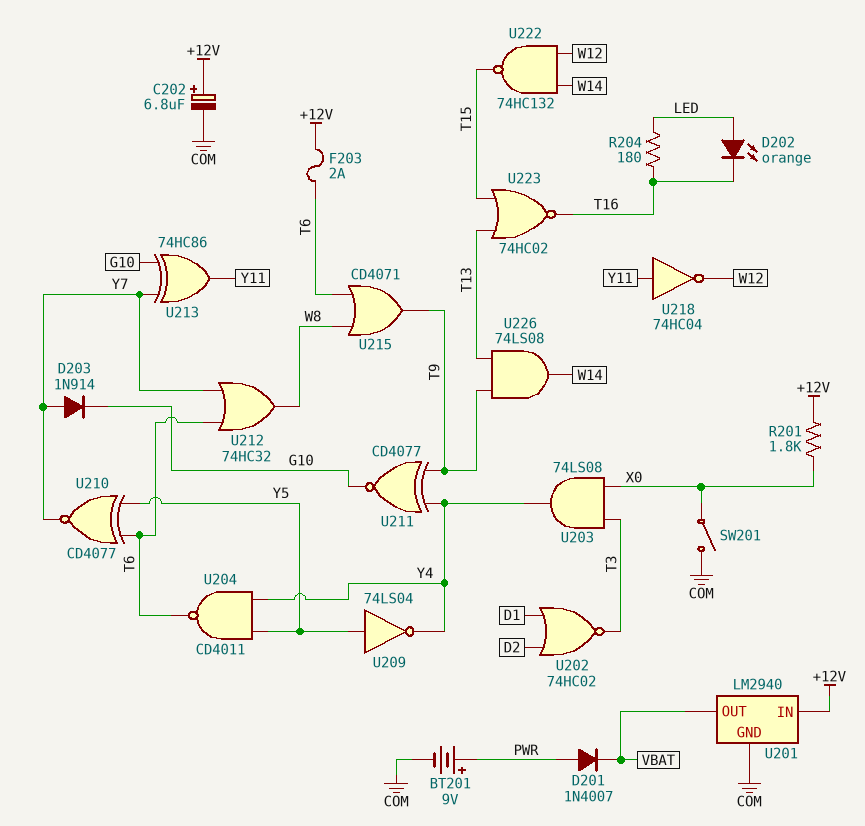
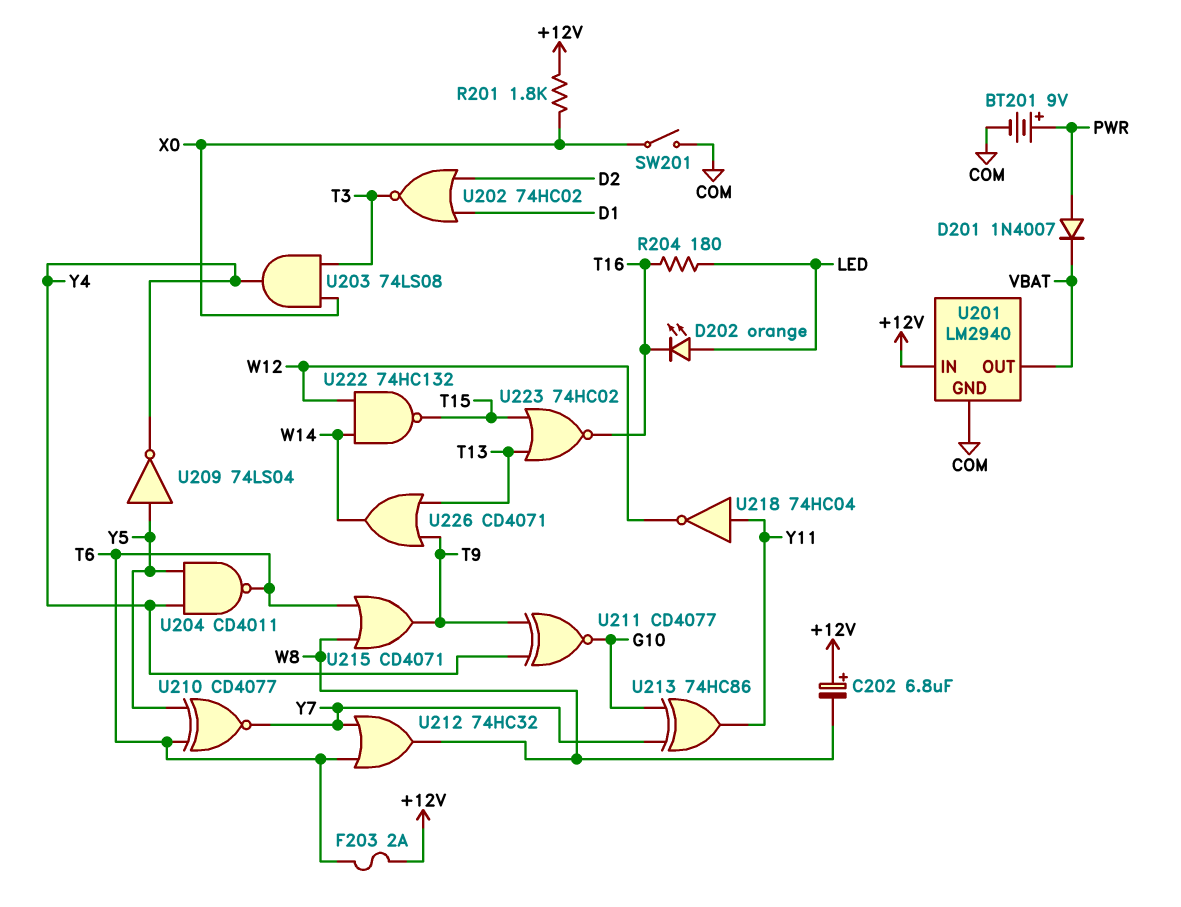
C202: 6.8uF (plus +12V, minus COM) -> 6.8uF (plus +12V, minus W8)
D203: diode 1N914 (A Y7, K G10) -> none
U226: AND 74LS08 (in T9, in T13, out W14) -> OR CD4071 (in T9, in T13, out W14)

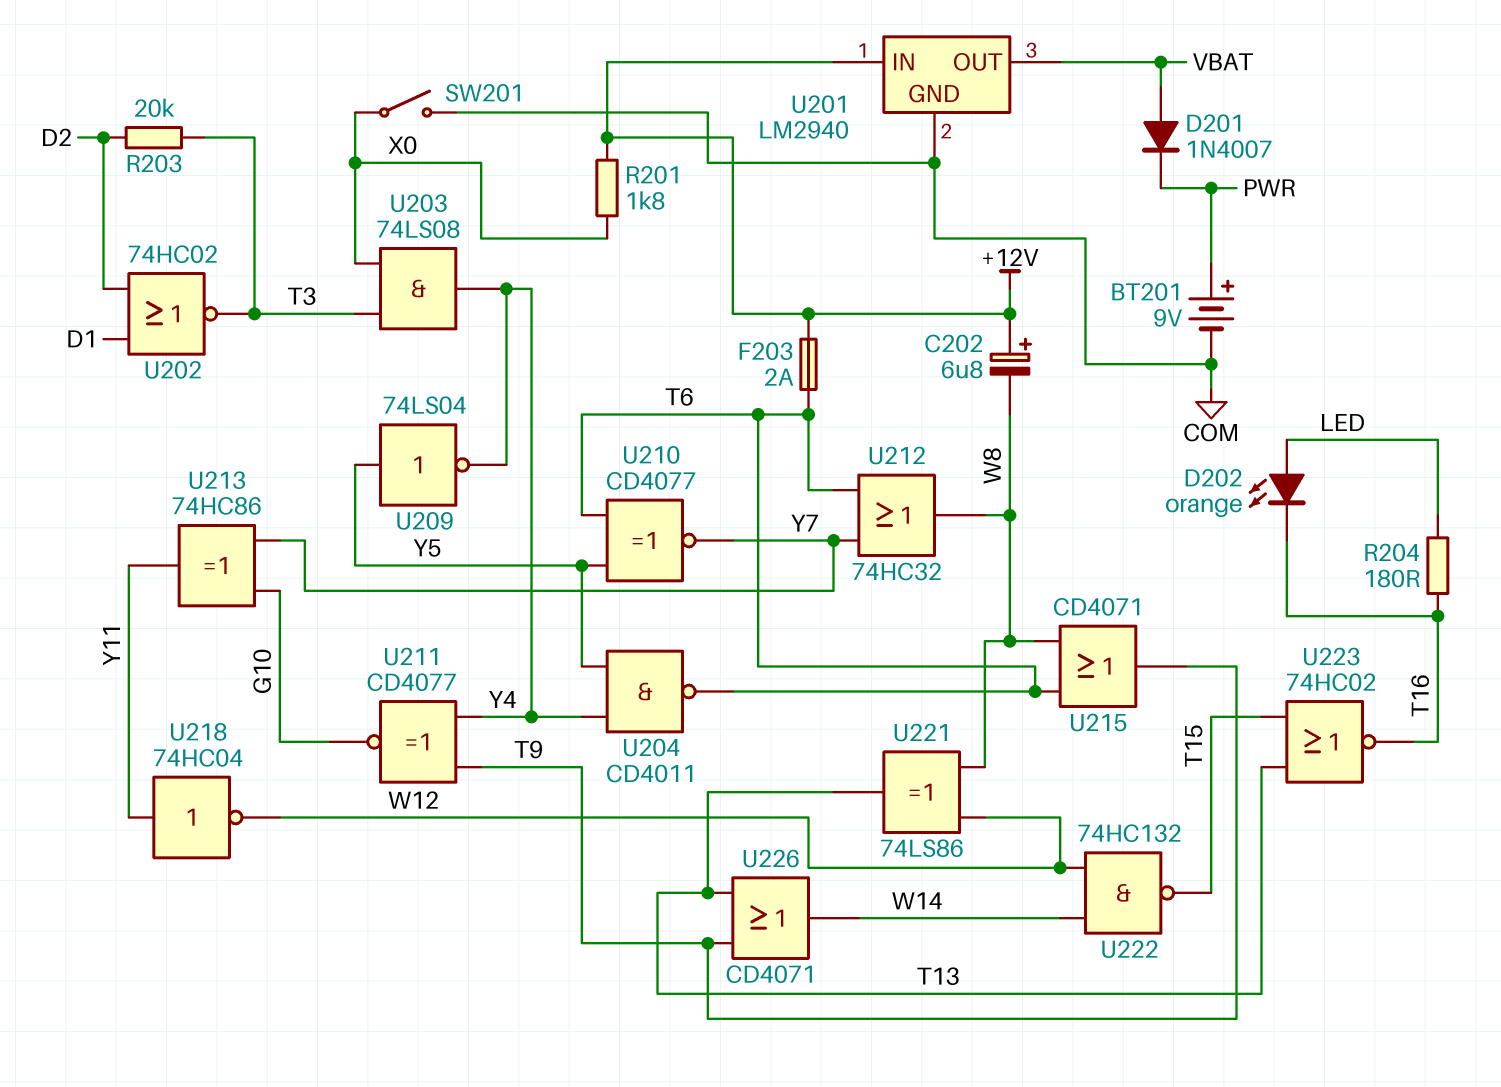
D201: diode 1N4007 (A PWR, K VBAT) -> diode 1N4007 (A VBAT, K PWR)
R203: none -> 20k (D2, T3)
U221: none -> XOR 74LS86 (in W8, in W12, out T13)

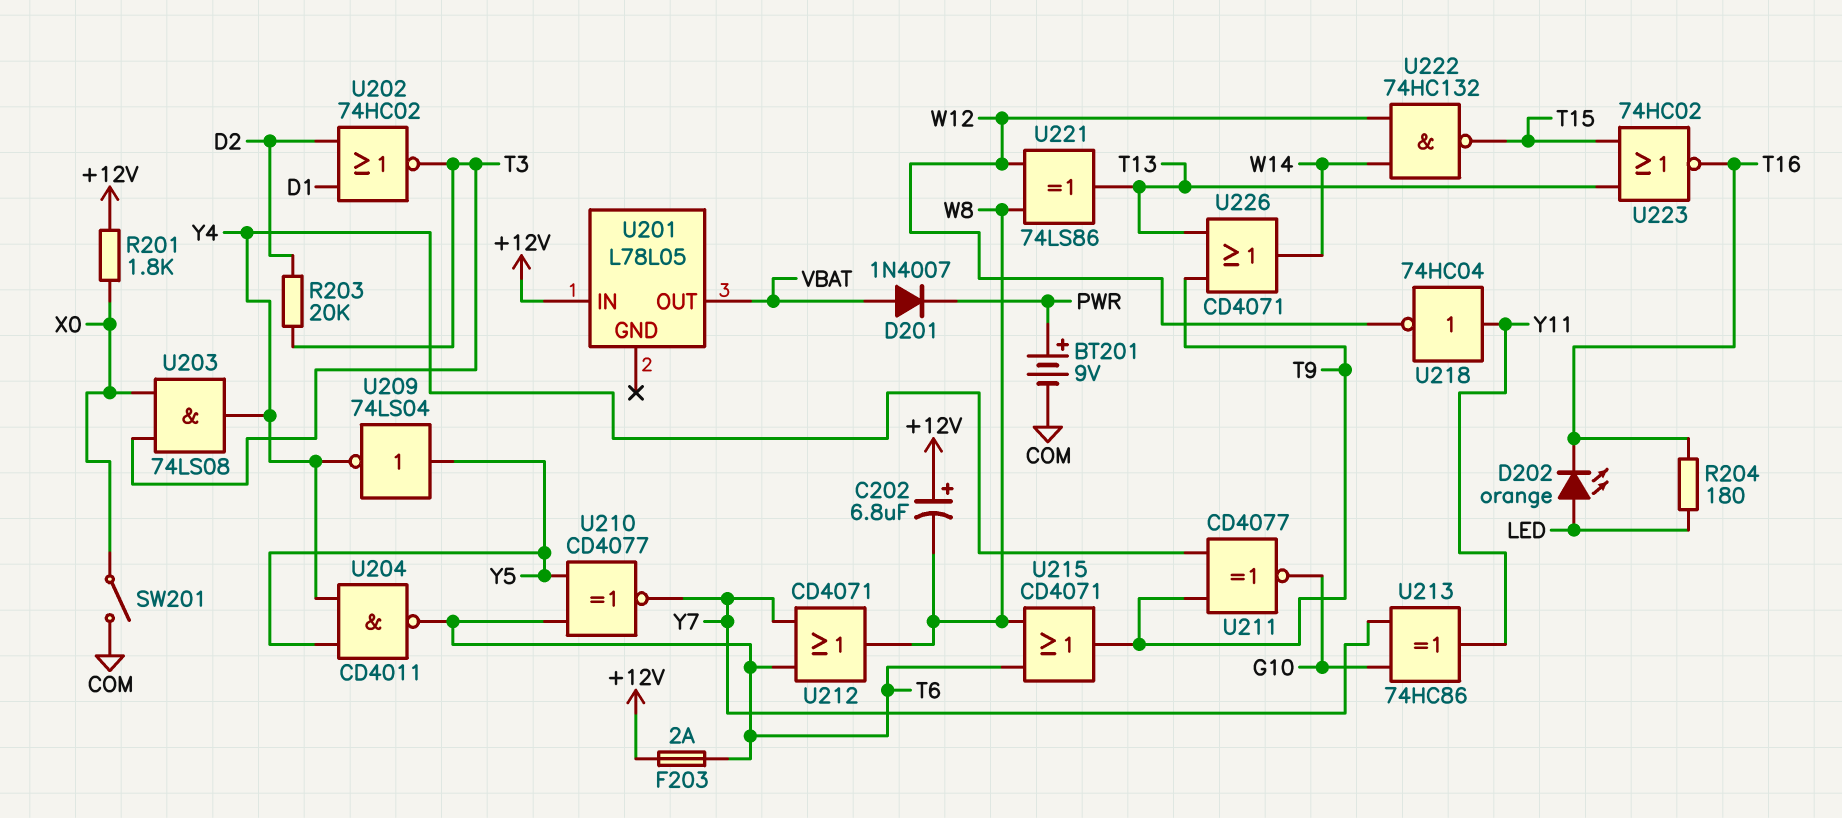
U201: LM2940 -> L78L05
U201 pin GND: COM -> none
U212: OR 74HC32 (in T6, in Y7, out W8) -> OR CD4071 (in T6, in Y7, out W8)

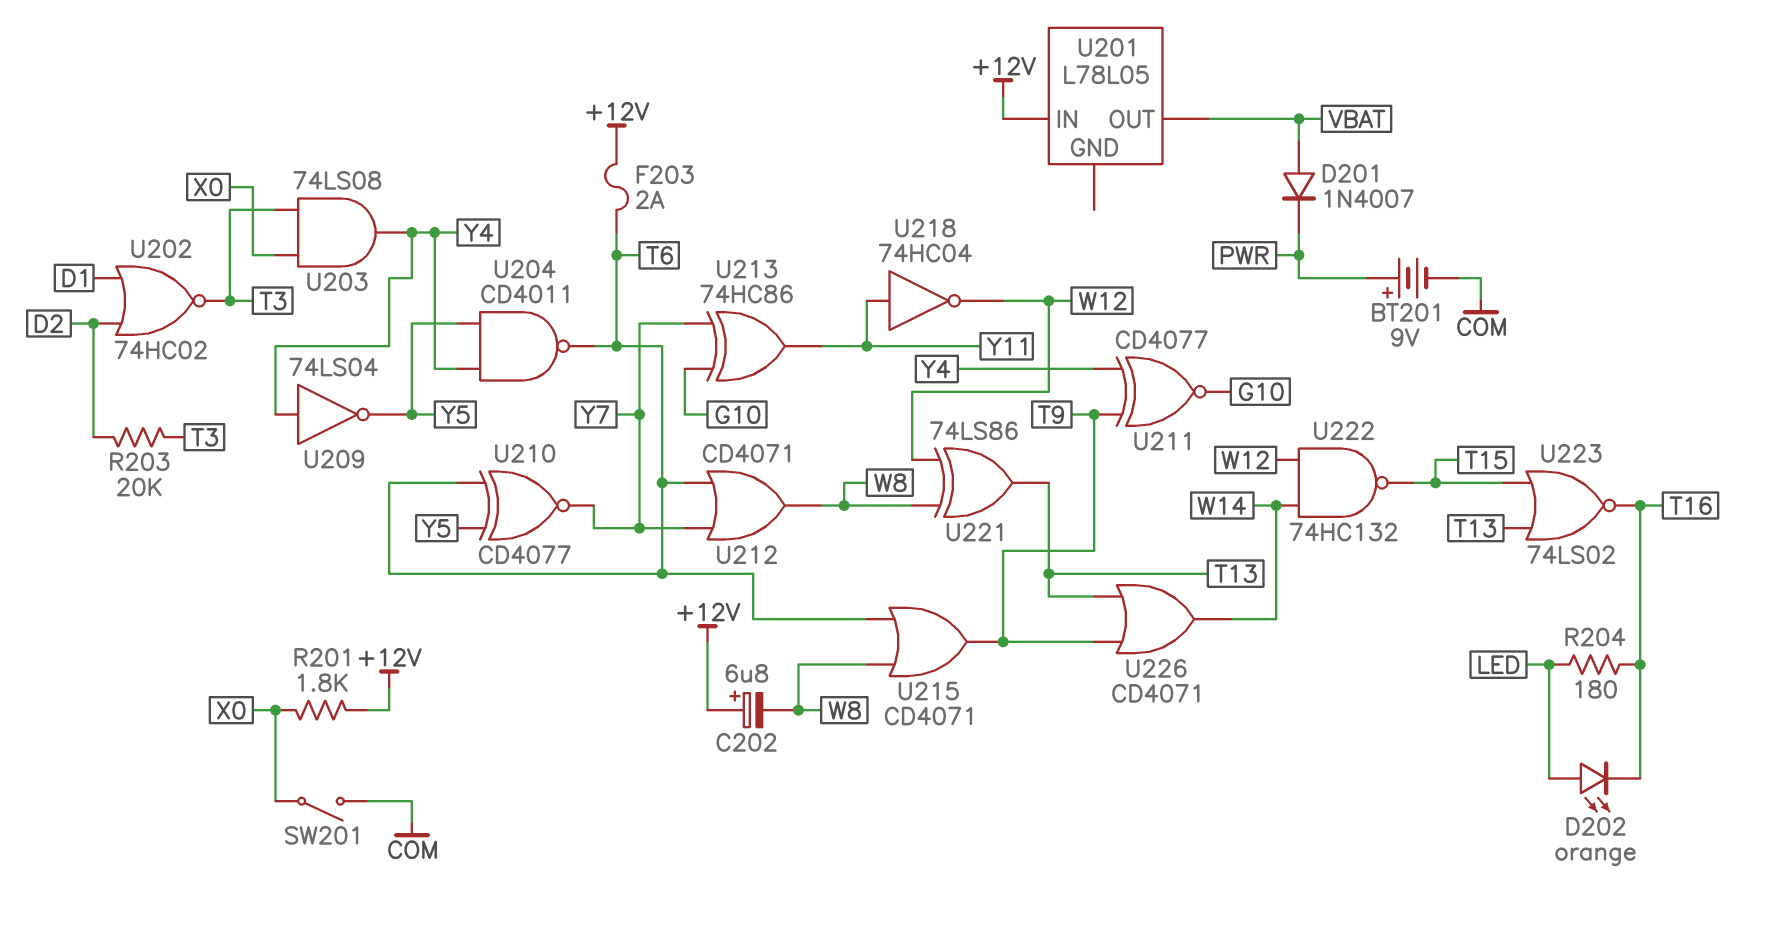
U209: NOT 74LS04 (in Y5, out Y4) -> NOT 74LS04 (in Y4, out Y5)
U223: NOR 74HC02 (in T13, in T15, out T16) -> NOR 74LS02 (in T13, in T15, out T16)

